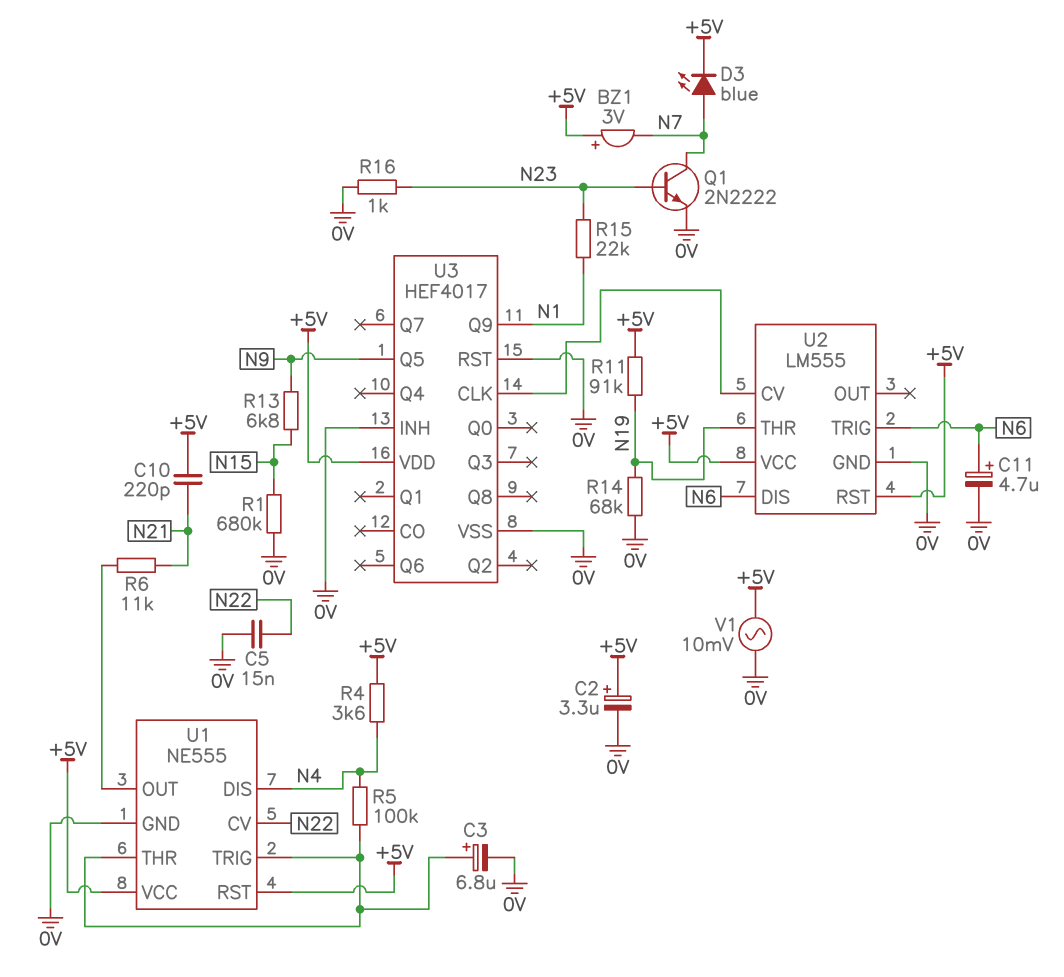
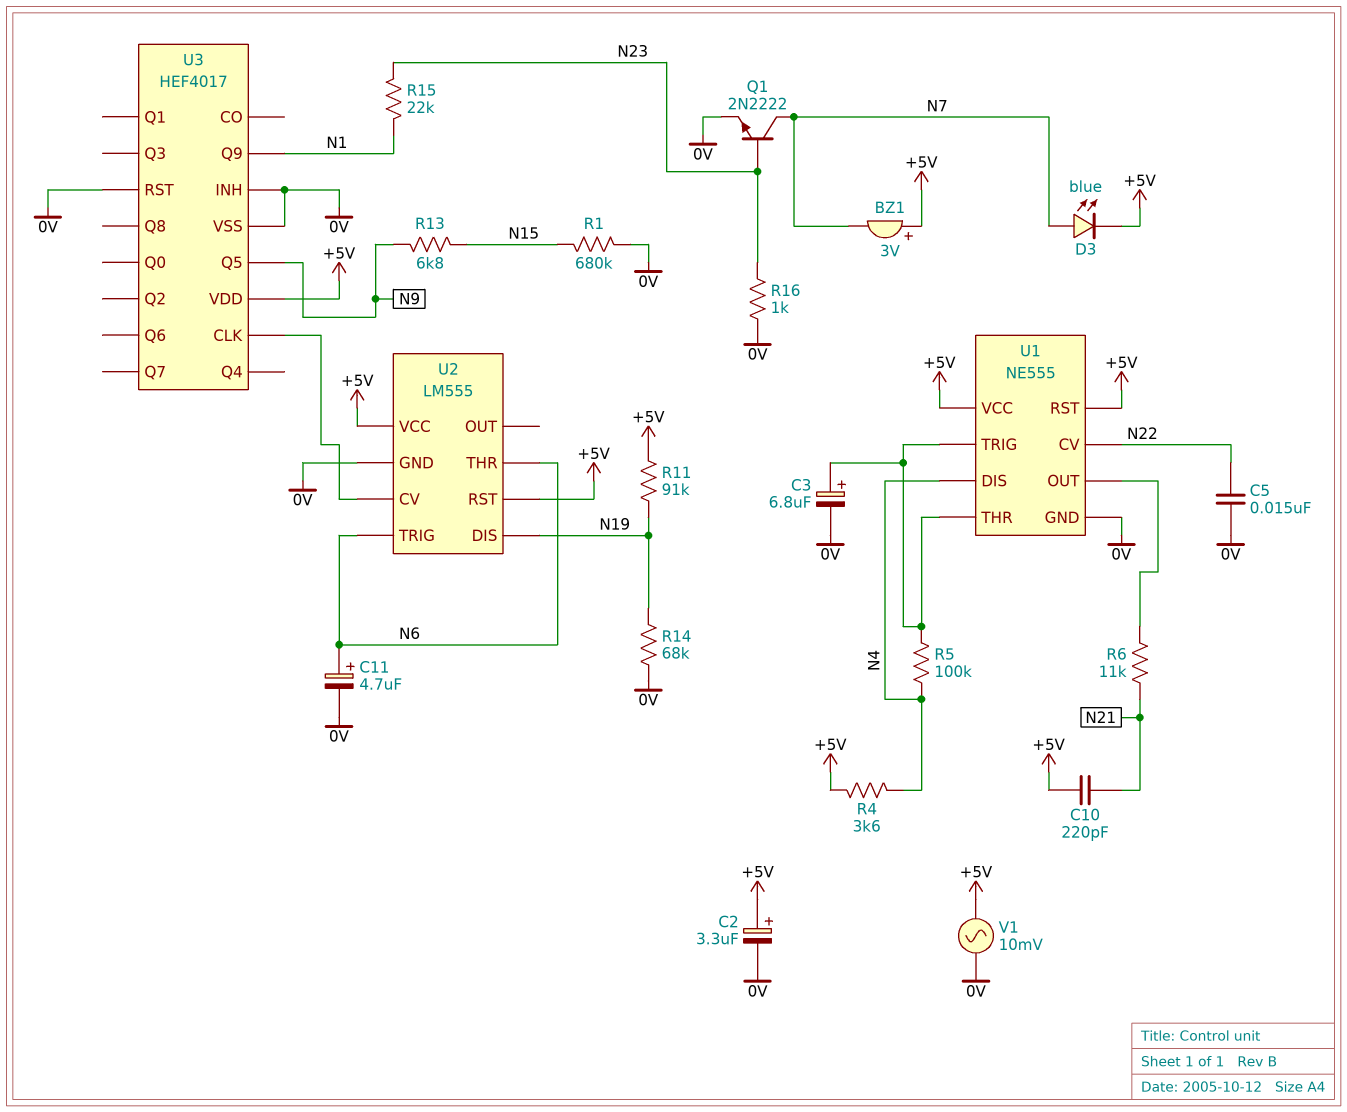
U2 pin DIS: N6 -> N19
U2 pin THR: N19 -> N6

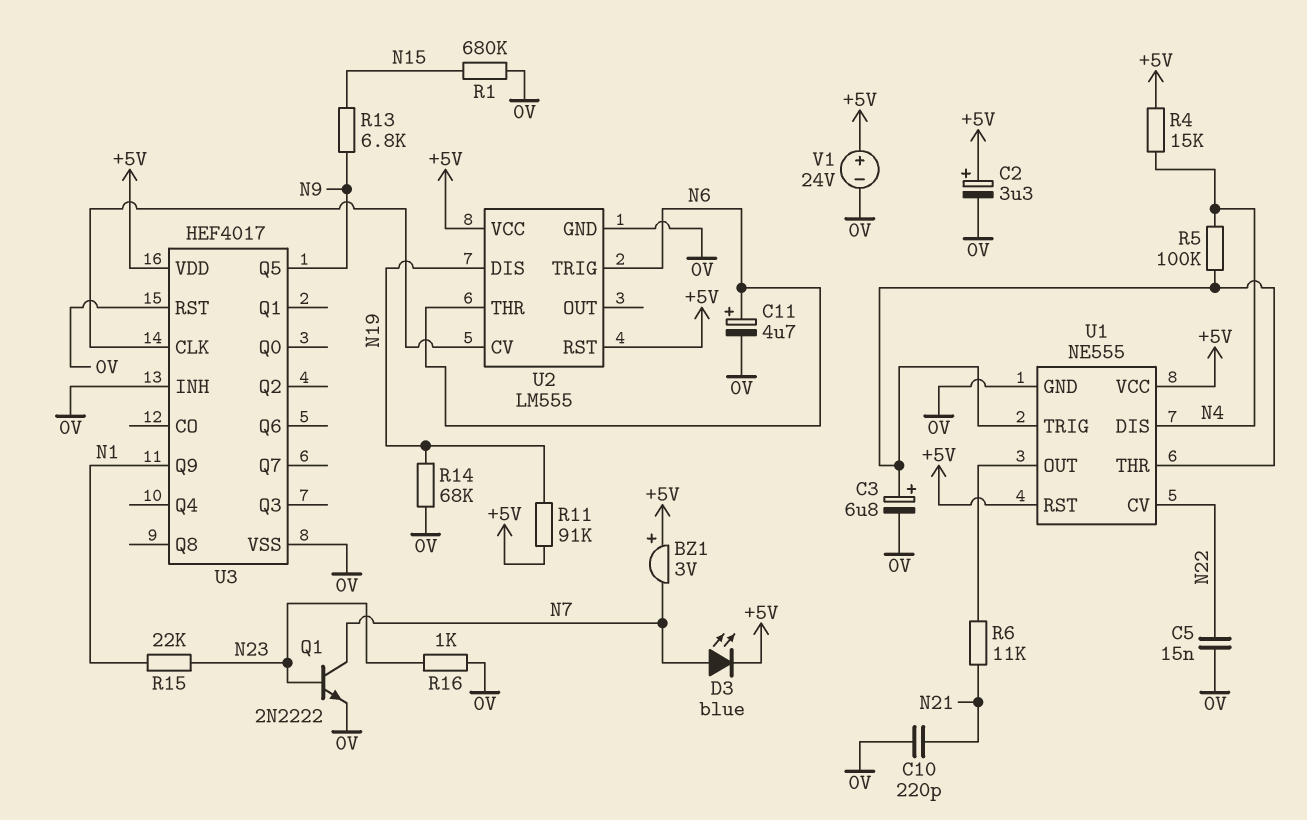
C10: 220pF (+5V, N21) -> 220pF (0V, N21)
R4: 3.6k (+5V, N4) -> 15k (+5V, N4)
V1: AC 10mV (+5V, 0V) -> 24V (plus +5V, minus 0V)

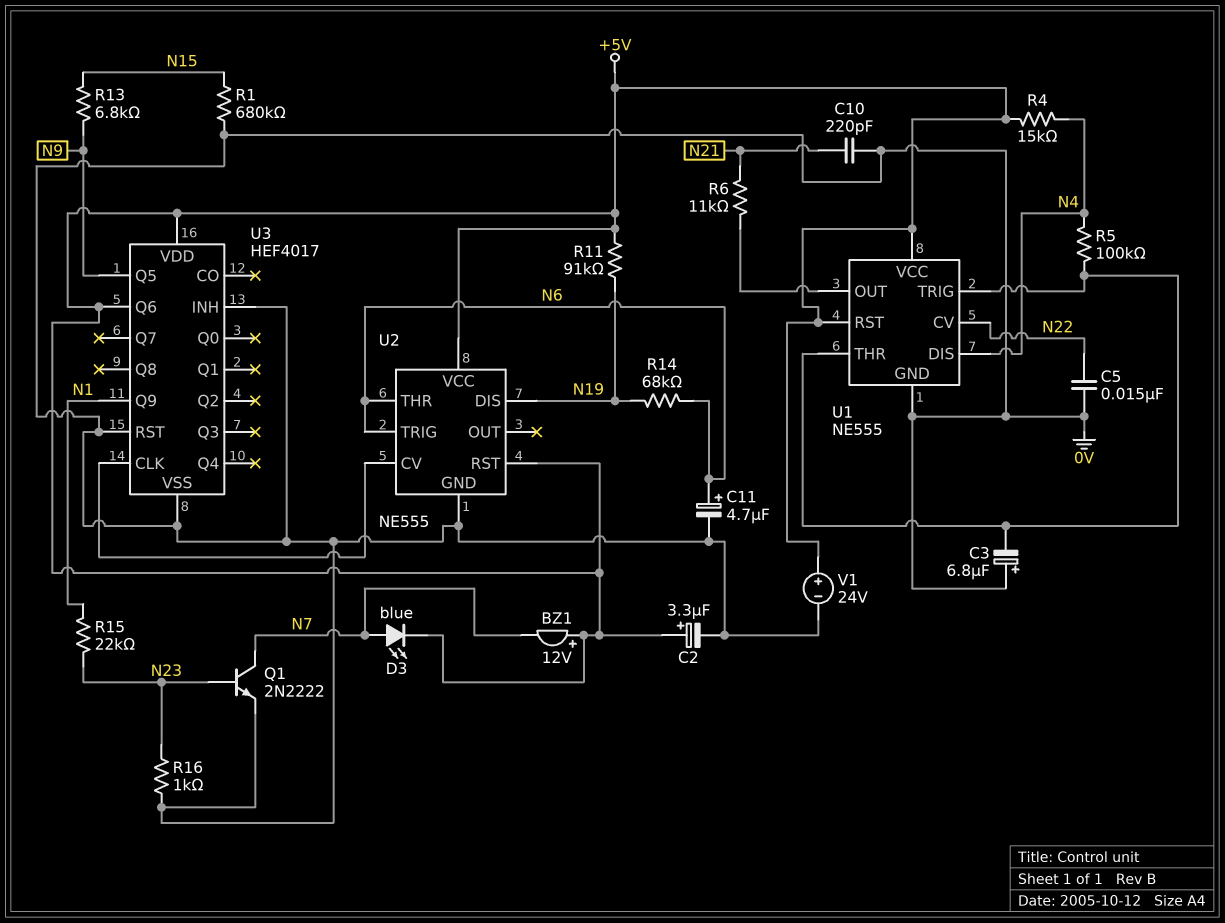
BZ1: buzzer 3V (plus +5V, minus N7) -> buzzer 12V (plus +5V, minus N7)
C3: 6.8uF (plus U1/THR, minus 0V) -> 6.8uF (plus 0V, minus U1/THR)
R14: 68k (0V, N19) -> 68k (N6, N19)
U2: LM555 -> NE555
U3 pin Q6: none -> +5V

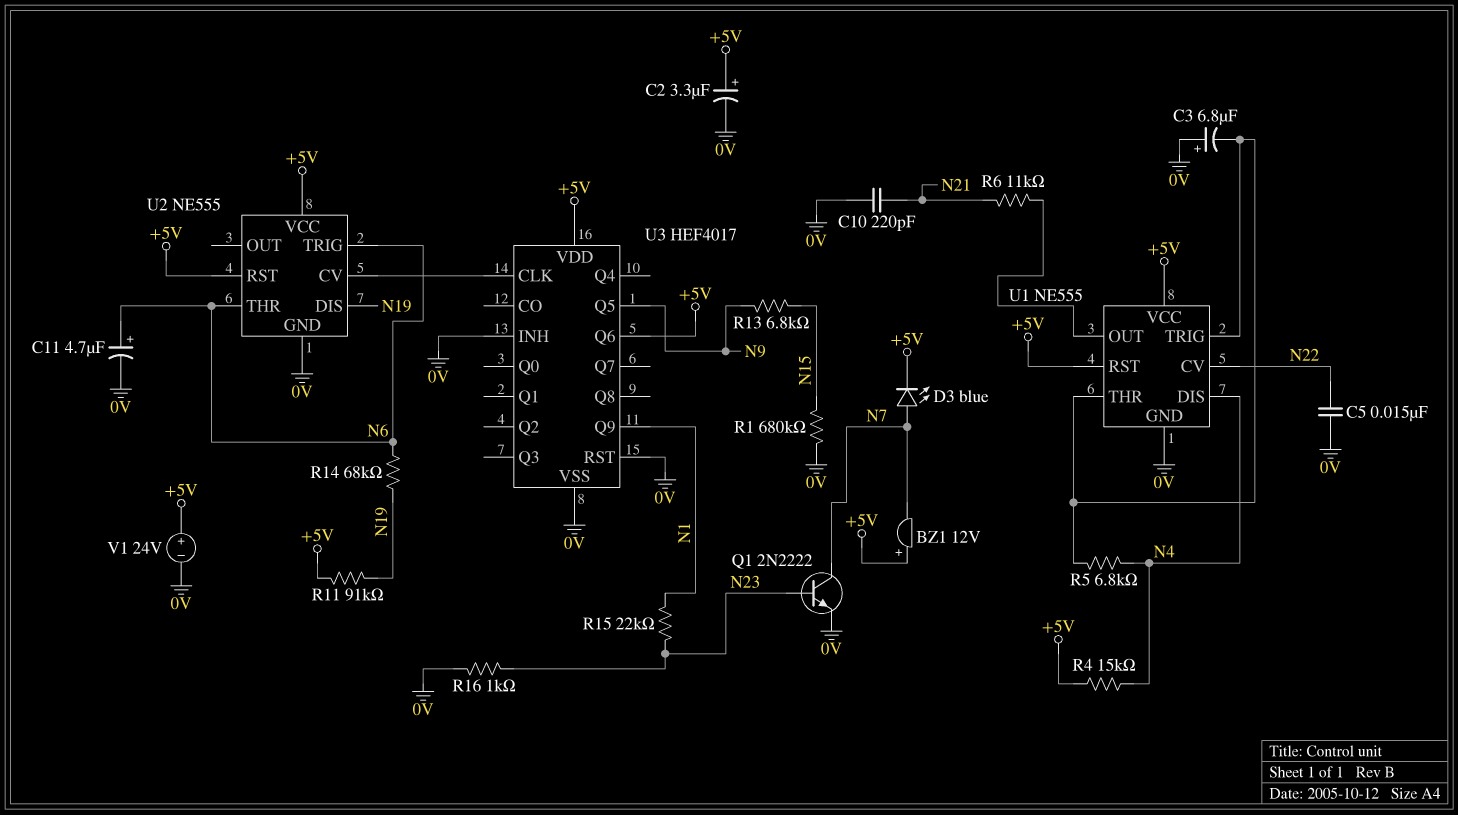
R5: 100k (N4, U1/THR) -> 6.8k (N4, U1/THR)

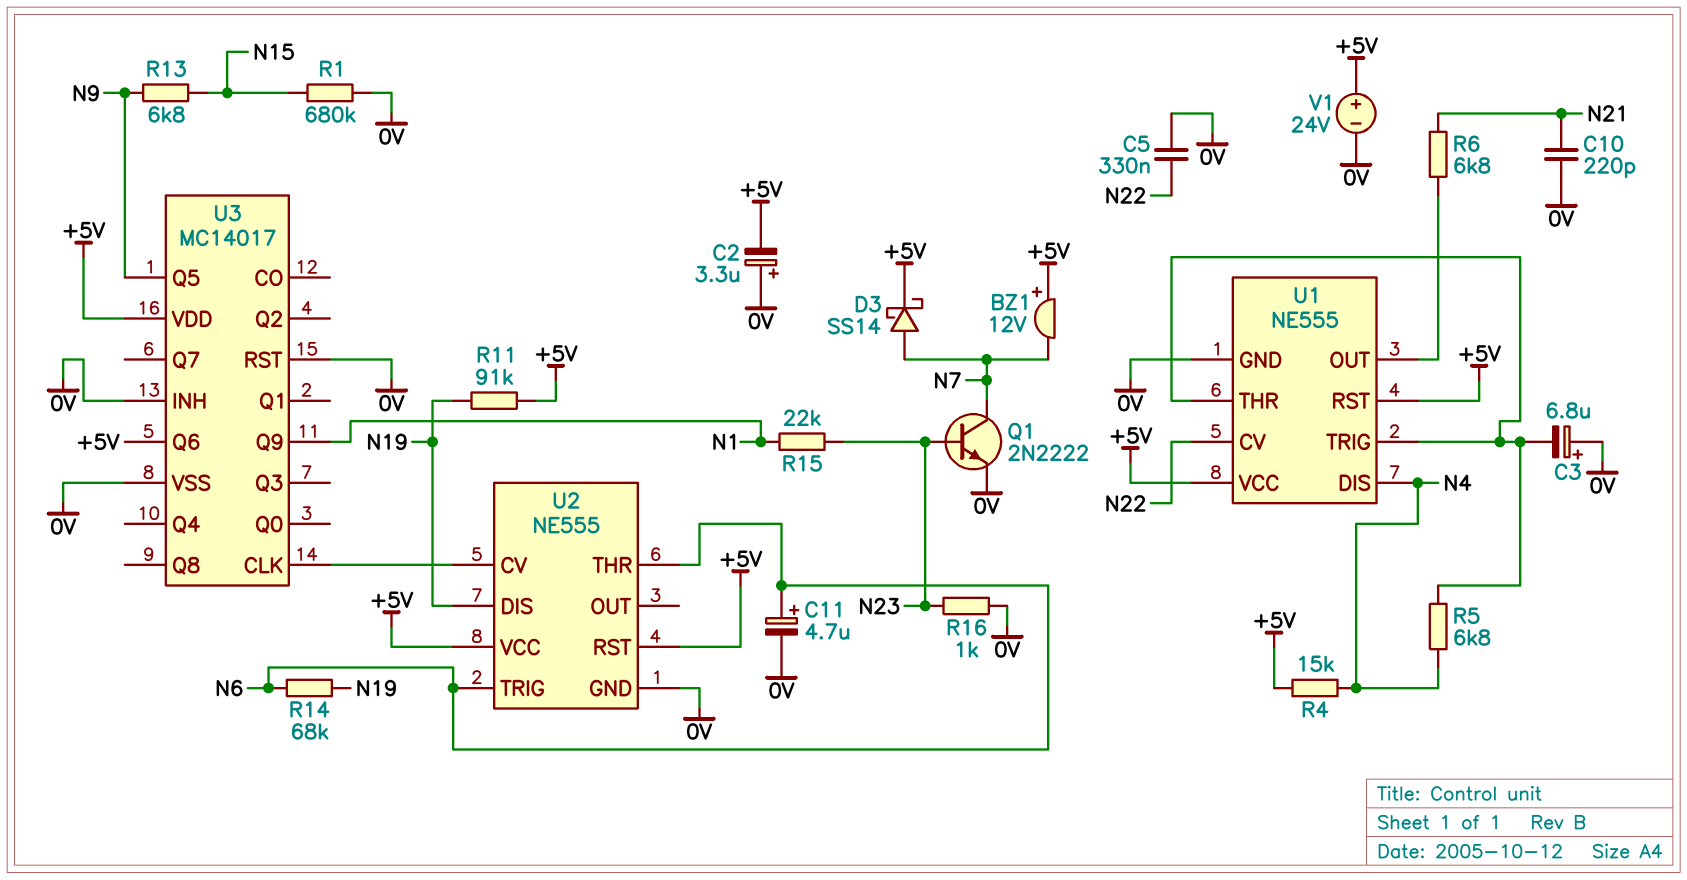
C2: 3.3uF (plus +5V, minus 0V) -> 3.3uF (plus 0V, minus +5V)
C5: 15nF (0V, N22) -> 330nF (0V, N22)
D3: LED blue (A N7, K +5V) -> schottky SS14 (A N7, K +5V)
R6: 11k (N21, U1/OUT) -> 6.8k (N21, U1/OUT)
U3: HEF4017 -> MC14017

